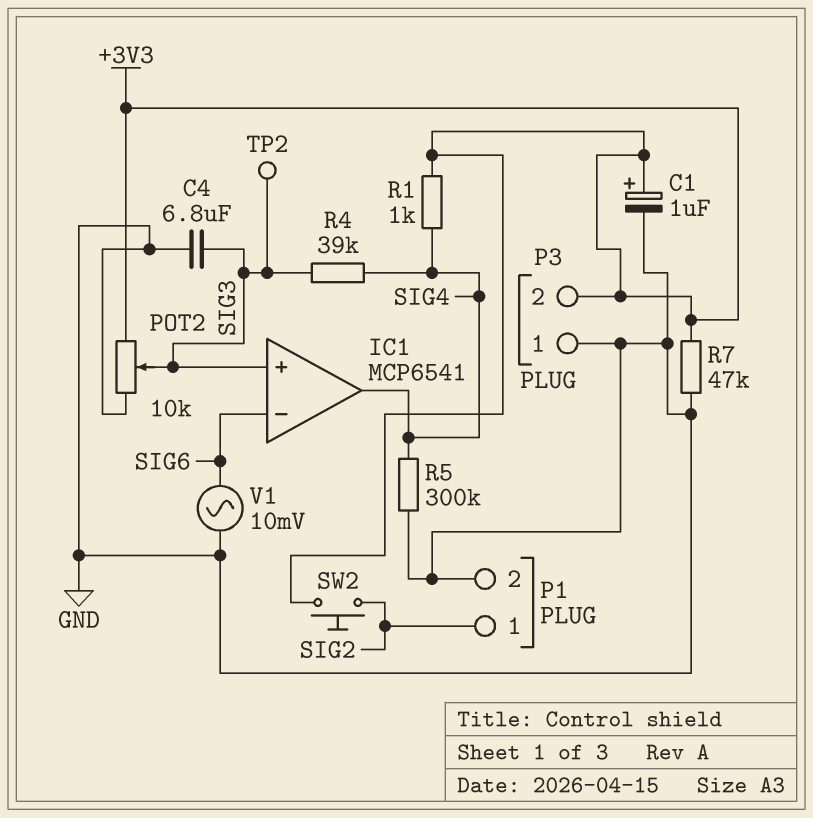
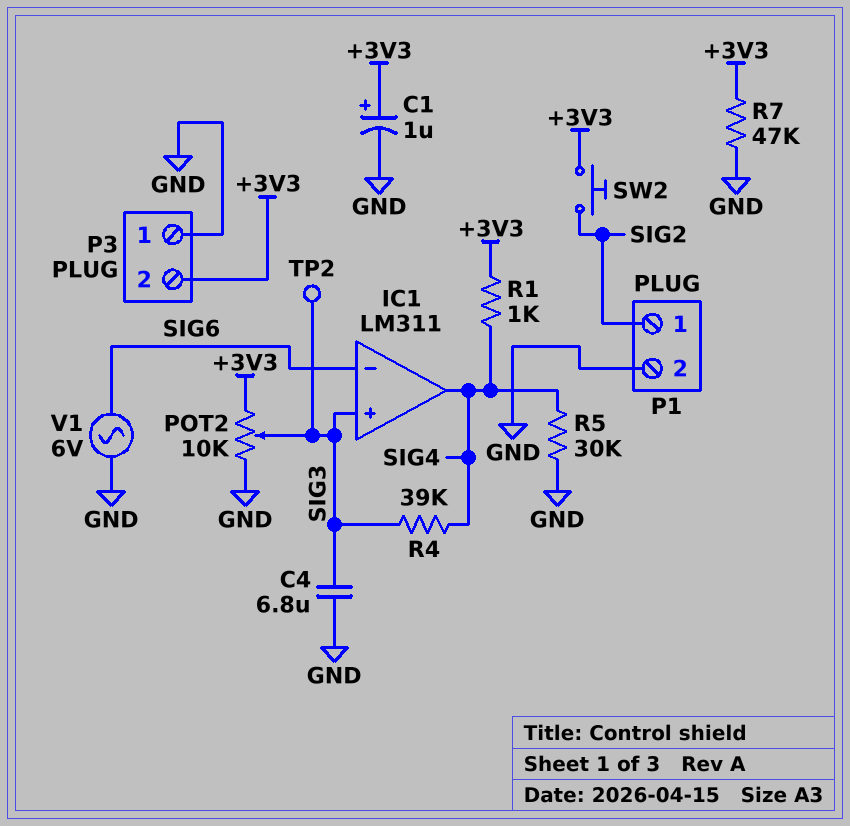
IC1: MCP6541 -> LM311
R5: 300k (GND, SIG4) -> 30k (GND, SIG4)
V1: AC 10mV (GND, SIG6) -> AC 6V (GND, SIG6)

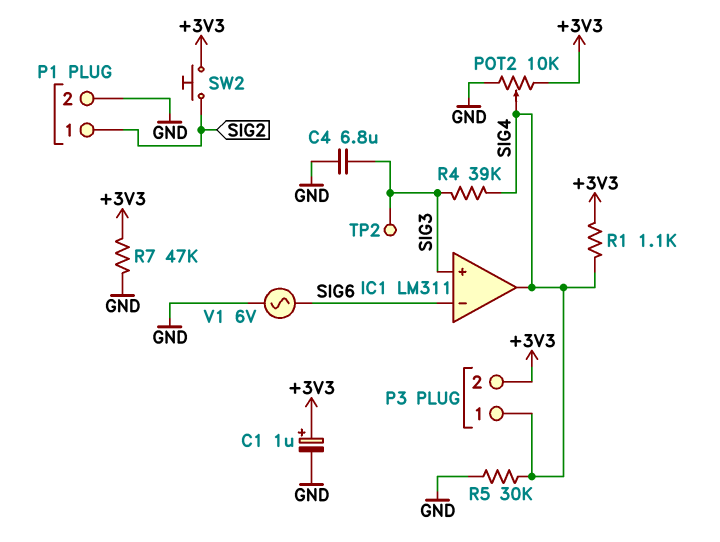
P3 pin 1: GND -> SIG4
POT2: 10k (+3V3, GND, wiper SIG3) -> 10k (+3V3, GND, wiper SIG4)
R1: 1k (+3V3, SIG4) -> 1.1k (+3V3, SIG4)

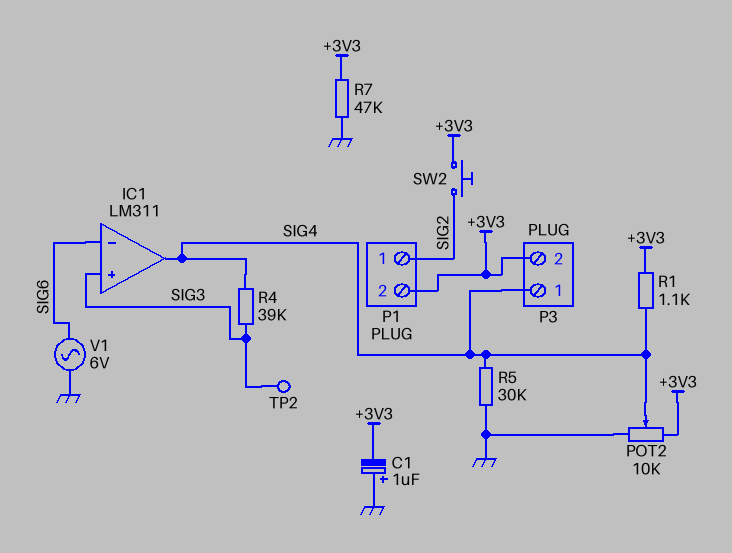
C1: 1uF (plus +3V3, minus GND) -> 1uF (plus GND, minus +3V3)
C4: 6.8uF (GND, SIG3) -> none
P1 pin 2: GND -> +3V3

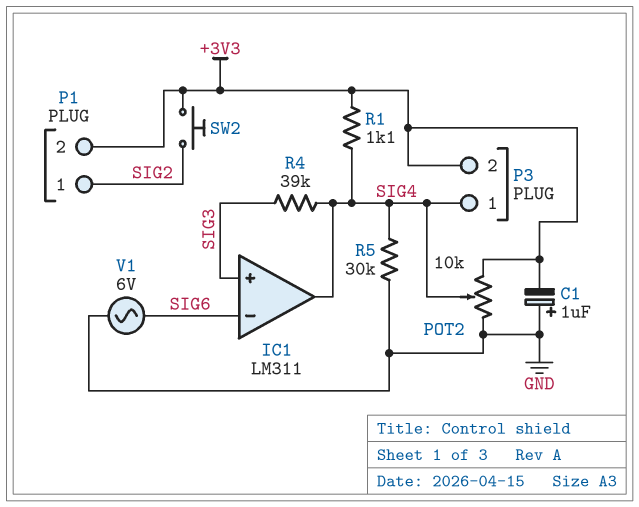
R7: 47k (+3V3, GND) -> none
TP2: test point (SIG3) -> none

